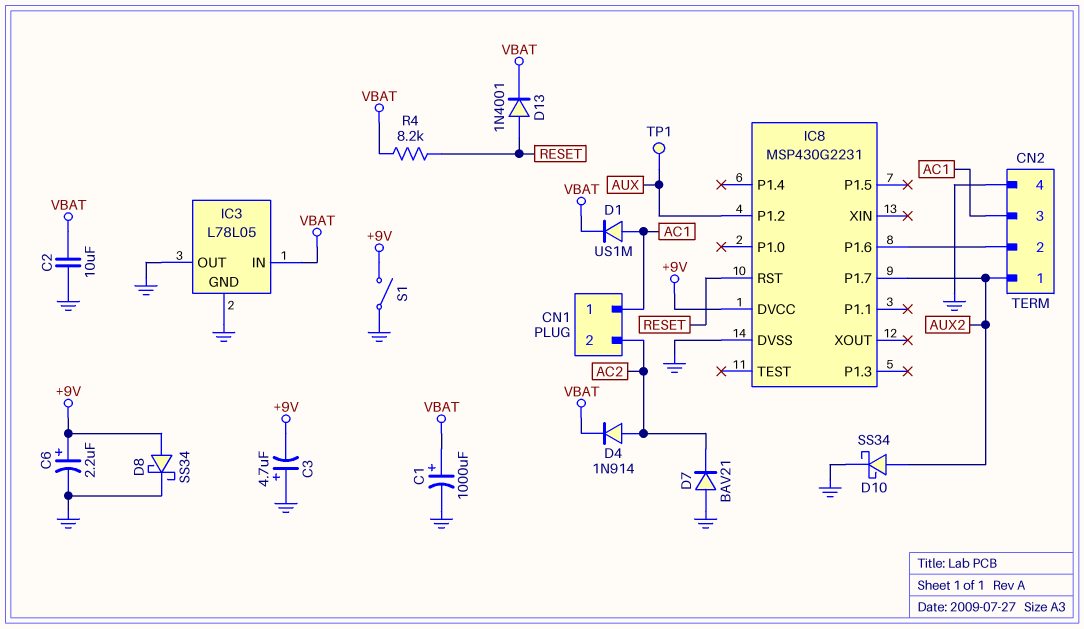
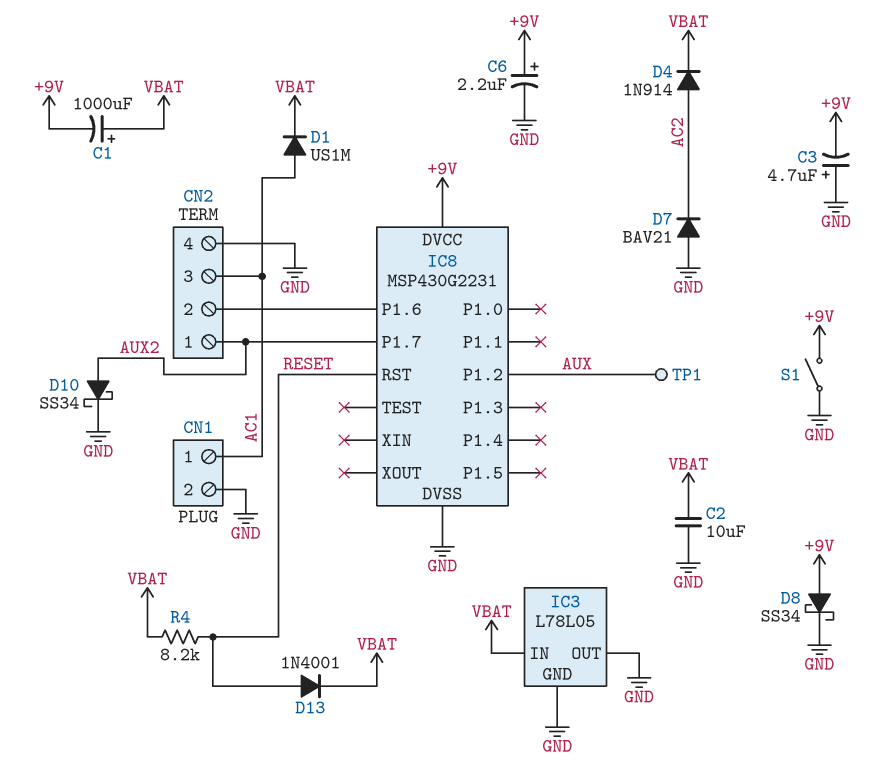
C1: 1000uF (plus VBAT, minus GND) -> 1000uF (plus VBAT, minus +9V)
CN1 pin 2: AC2 -> GND

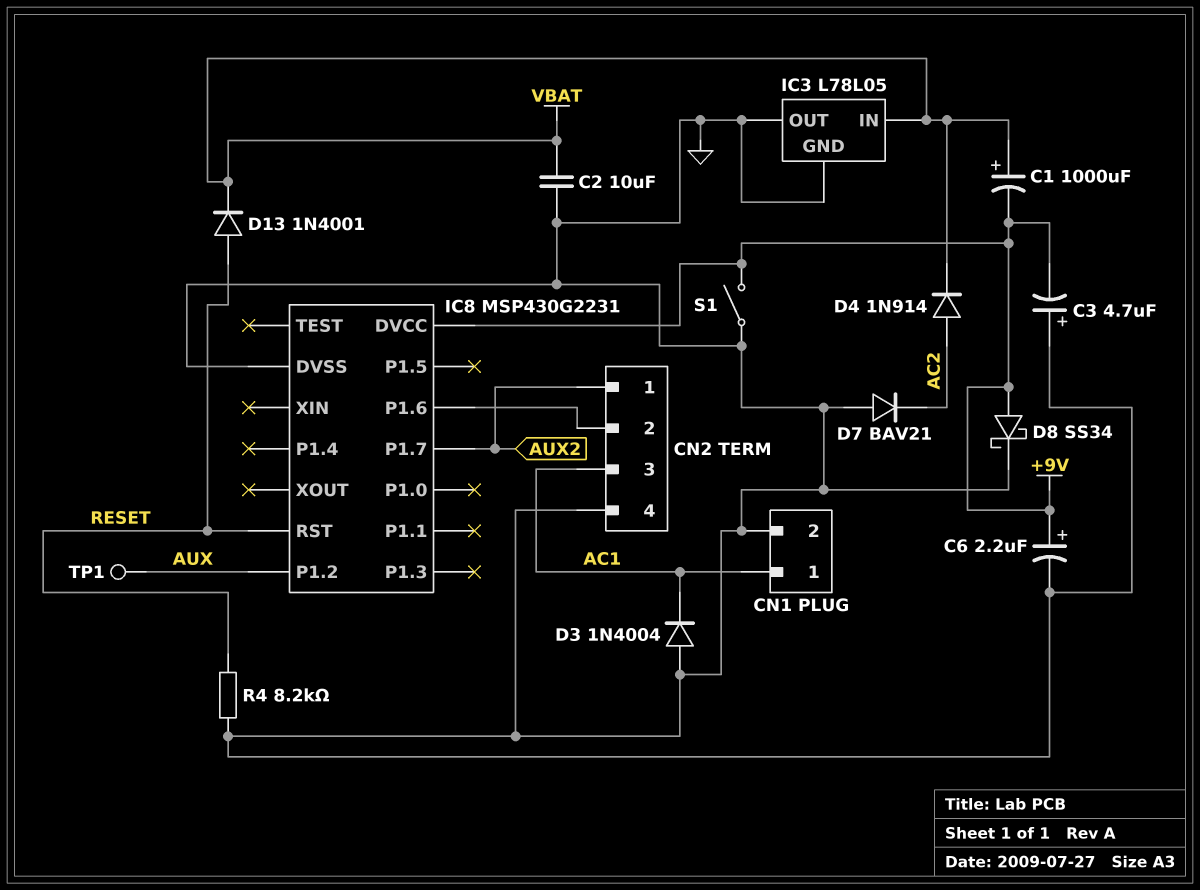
D1: diode US1M (A AC1, K VBAT) -> none
D3: none -> diode 1N4004 (A GND, K AC1)
D10: schottky SS34 (A AUX2, K GND) -> none
R4: 8.2k (RESET, VBAT) -> 8.2k (GND, RESET)

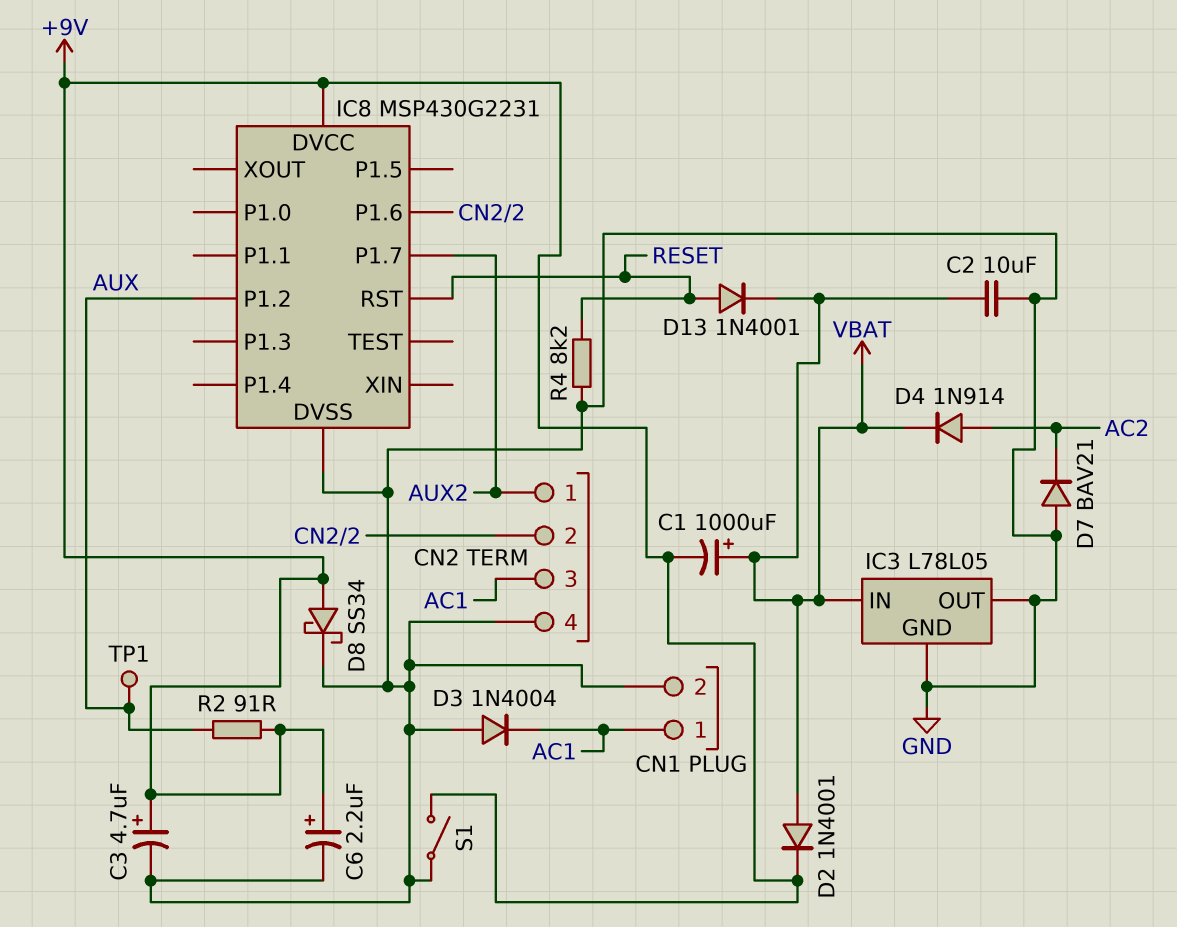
C3: 4.7uF (plus GND, minus +9V) -> 4.7uF (plus +9V, minus GND)
D2: none -> diode 1N4001 (A VBAT, K +9V)
R2: none -> 91 (+9V, AUX)

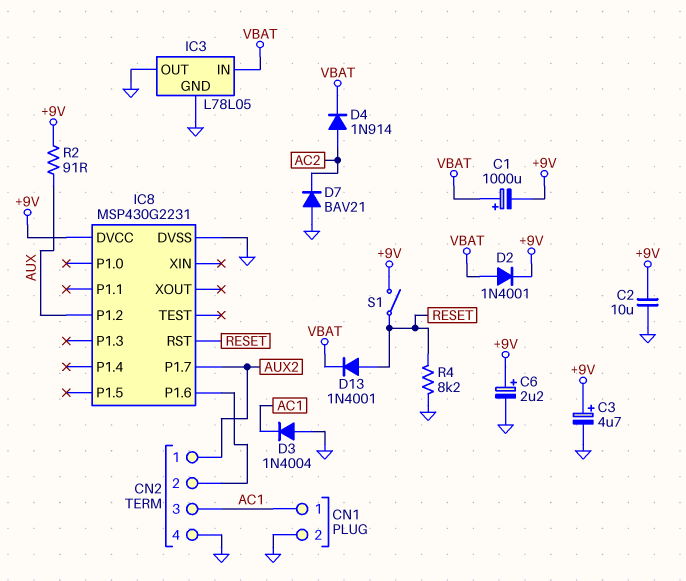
C2: 10uF (GND, VBAT) -> 10uF (+9V, GND)
D8: schottky SS34 (A +9V, K GND) -> none
S1: switch (+9V, GND) -> switch (+9V, RESET)
TP1: test point (AUX) -> none

